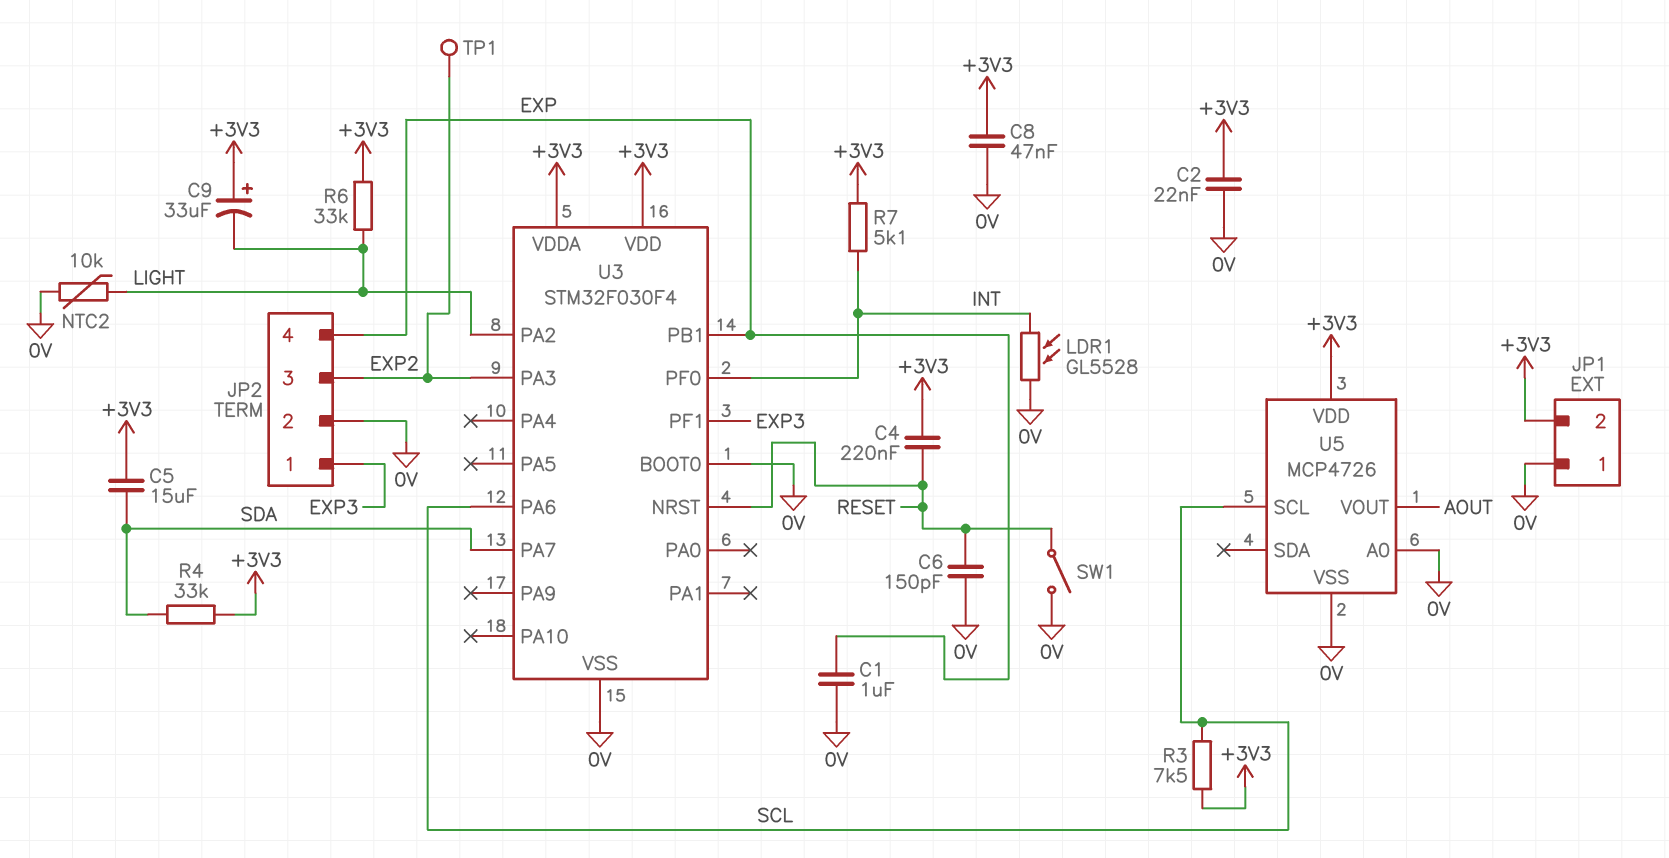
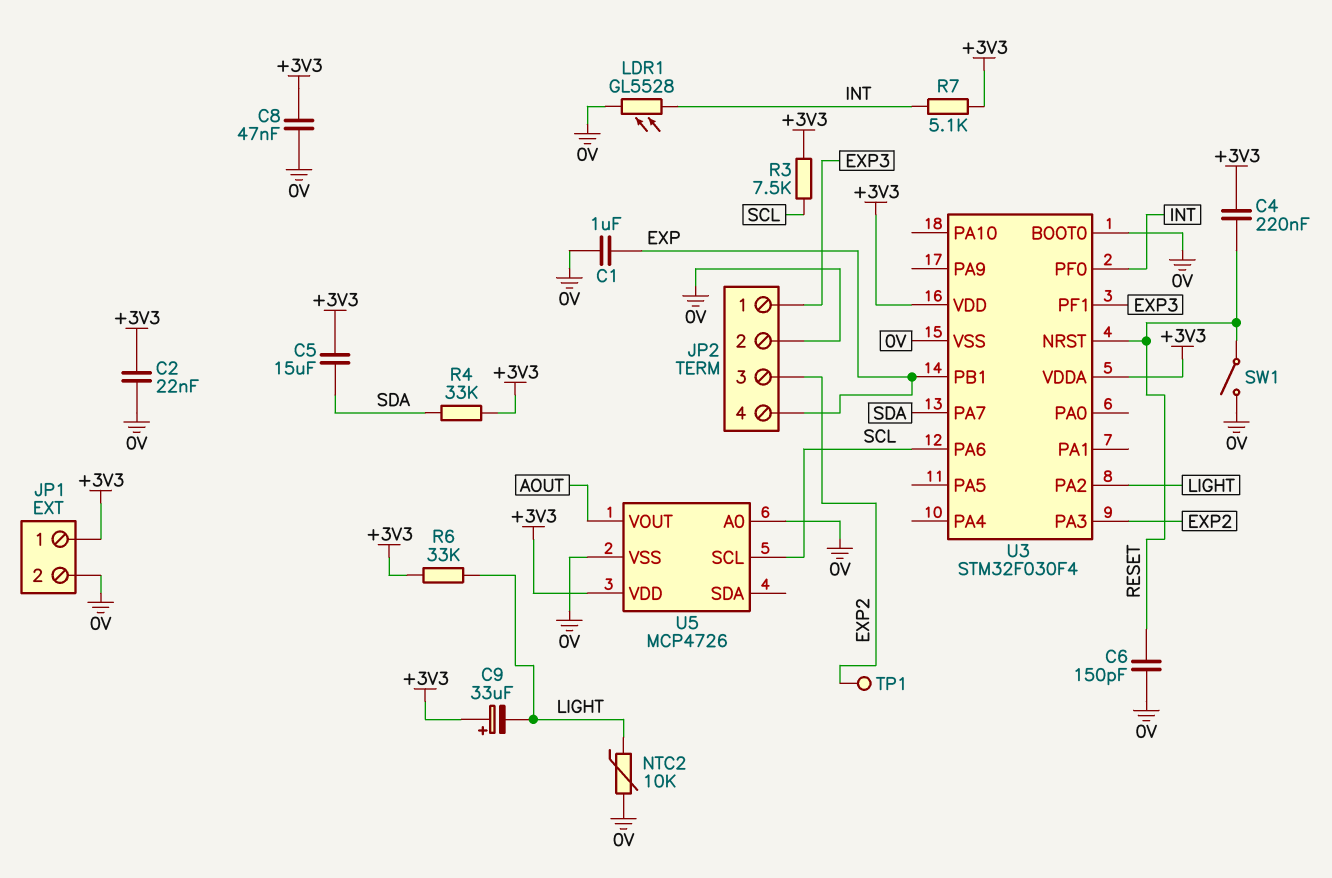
JP1 pin 1: 0V -> +3V3
JP1 pin 2: +3V3 -> 0V

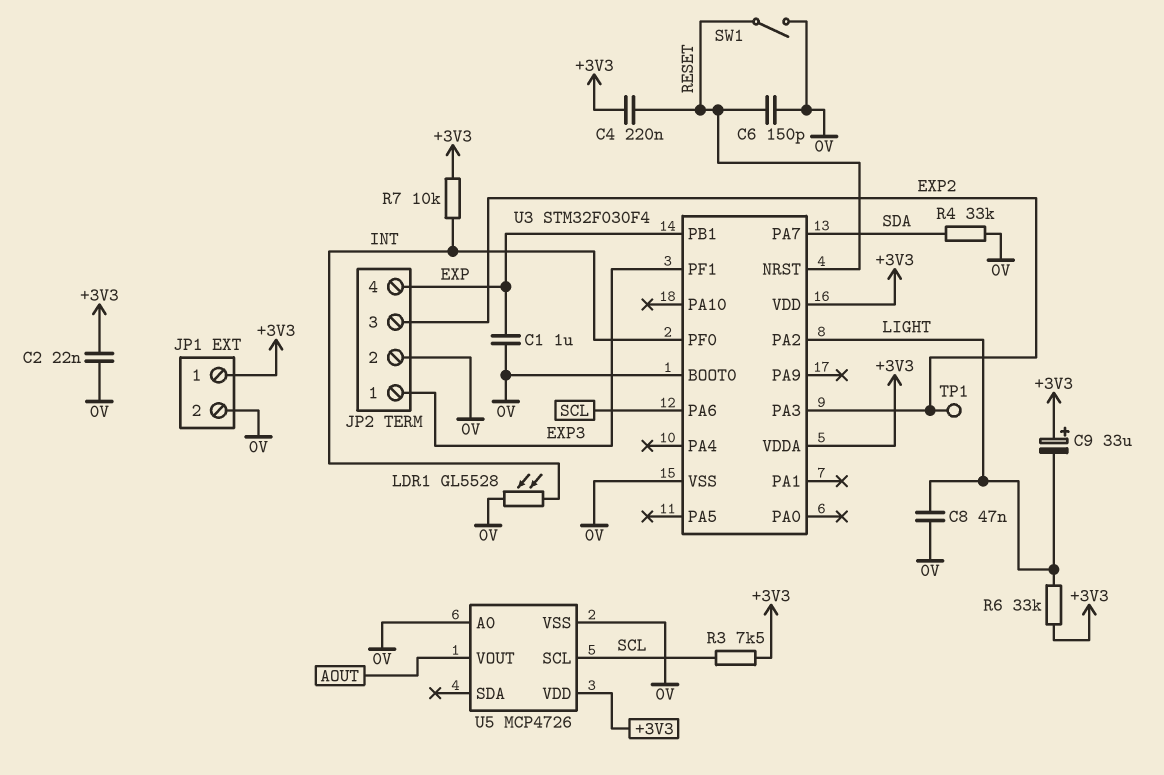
C5: 15uF (+3V3, SDA) -> none
C8: 47nF (+3V3, 0V) -> 47nF (0V, LIGHT)
NTC2: 10k (0V, LIGHT) -> none
R4: 33k (+3V3, SDA) -> 33k (0V, SDA)
R7: 5.1k (+3V3, INT) -> 10k (+3V3, INT)

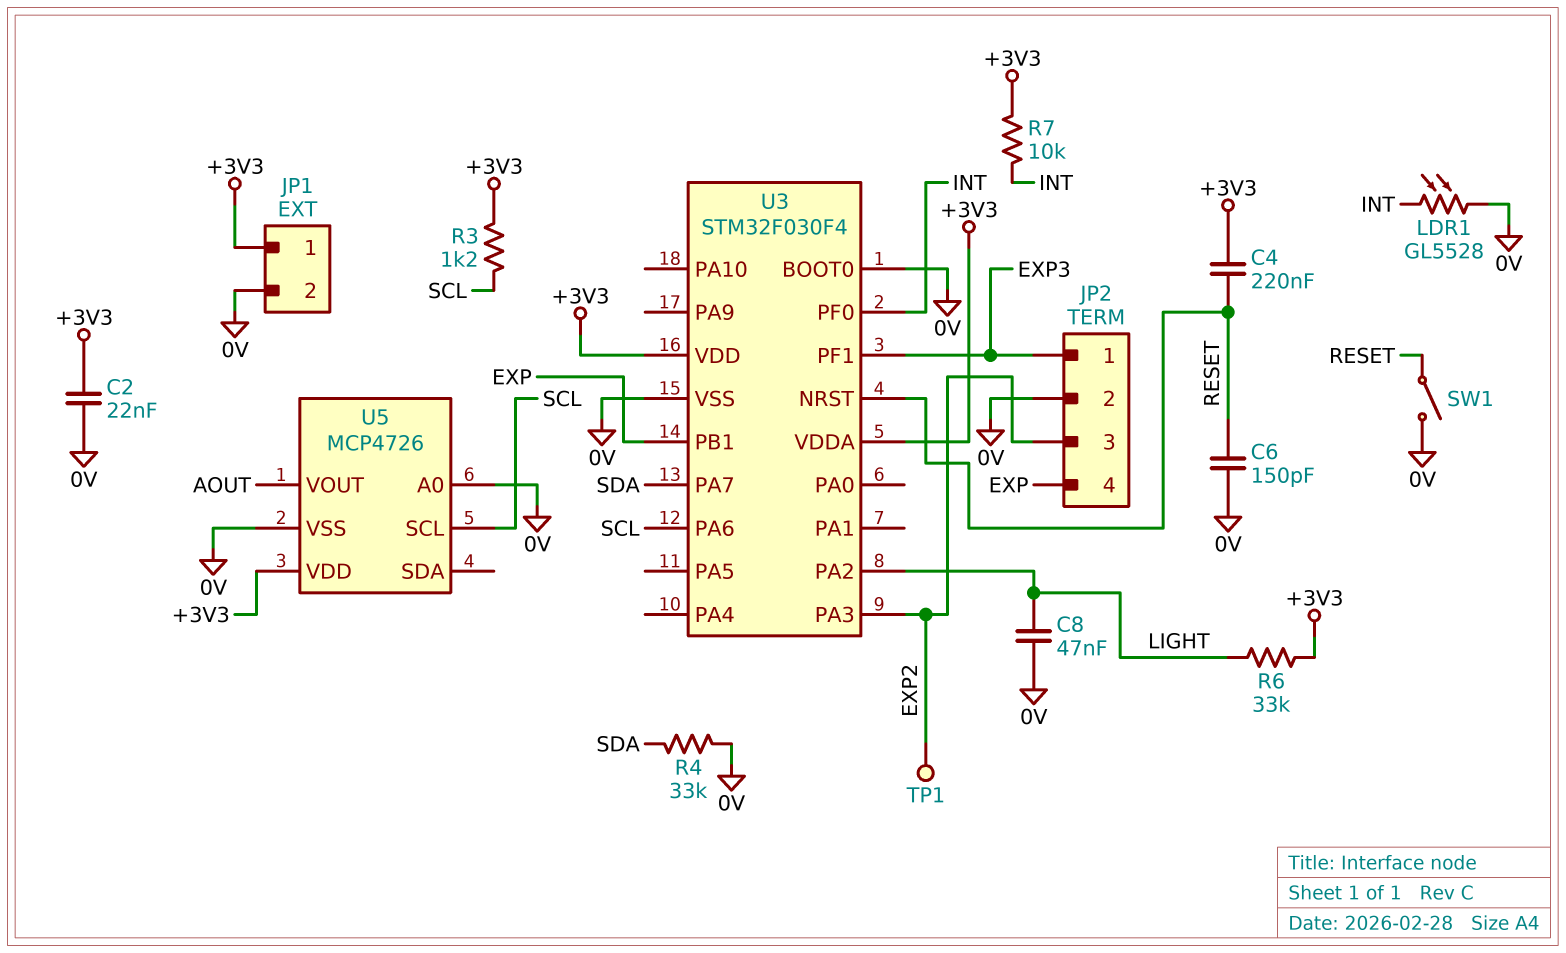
C1: 1uF (0V, EXP) -> none
C9: 33uF (plus +3V3, minus LIGHT) -> none
R3: 7.5k (+3V3, SCL) -> 1.2k (+3V3, SCL)

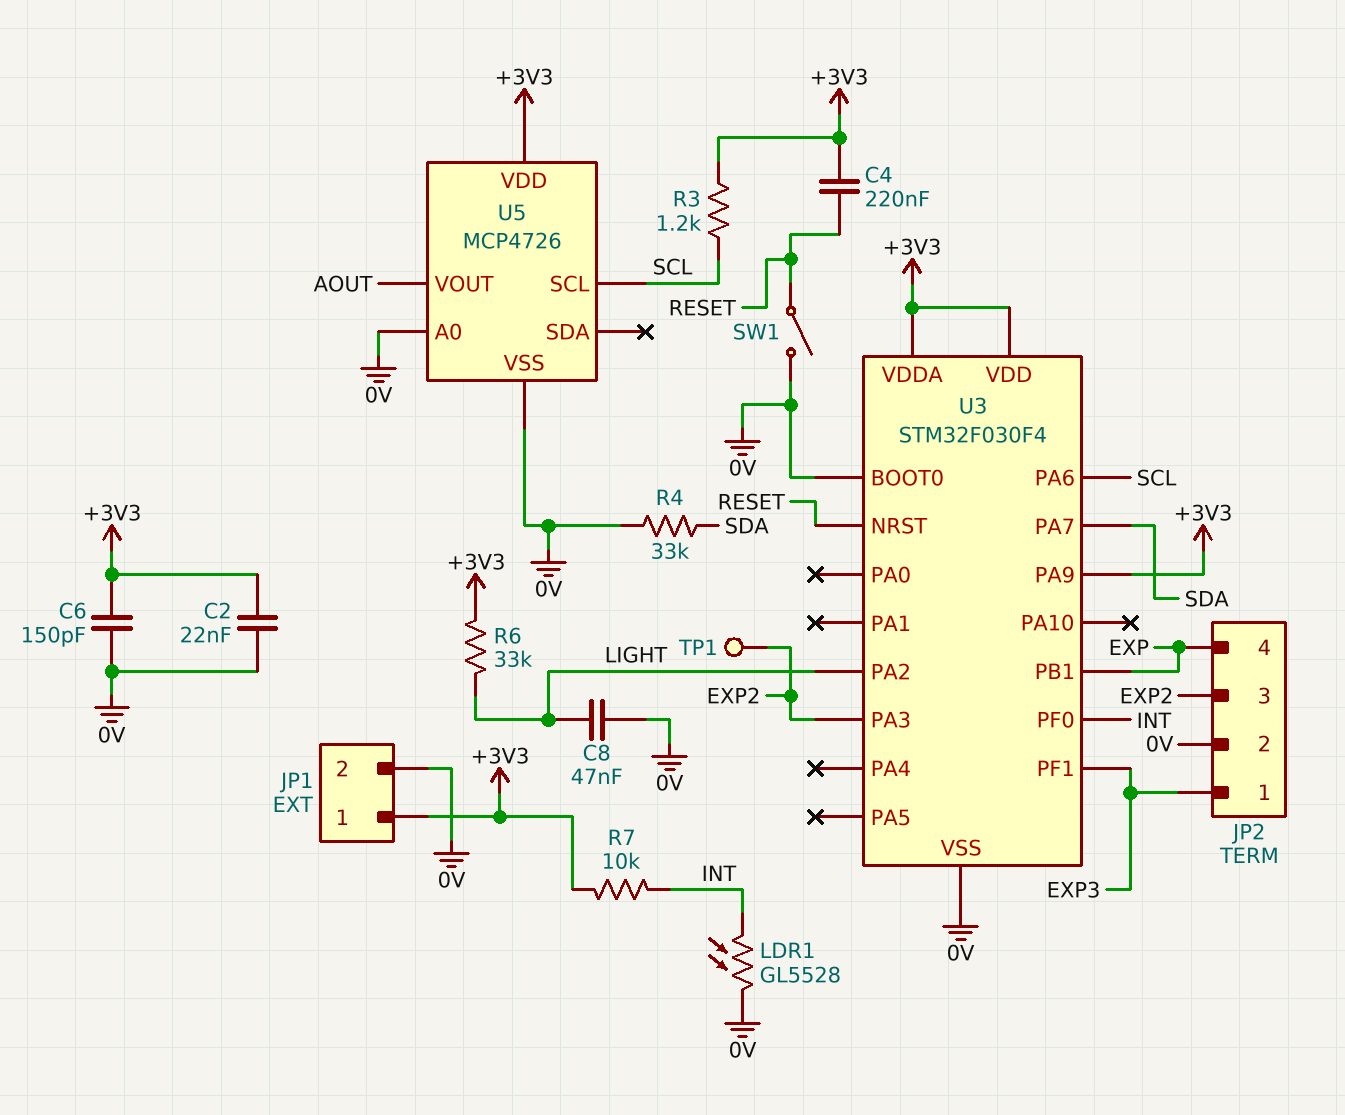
C6: 150pF (0V, RESET) -> 150pF (+3V3, 0V)
U3 pin PA9: none -> +3V3

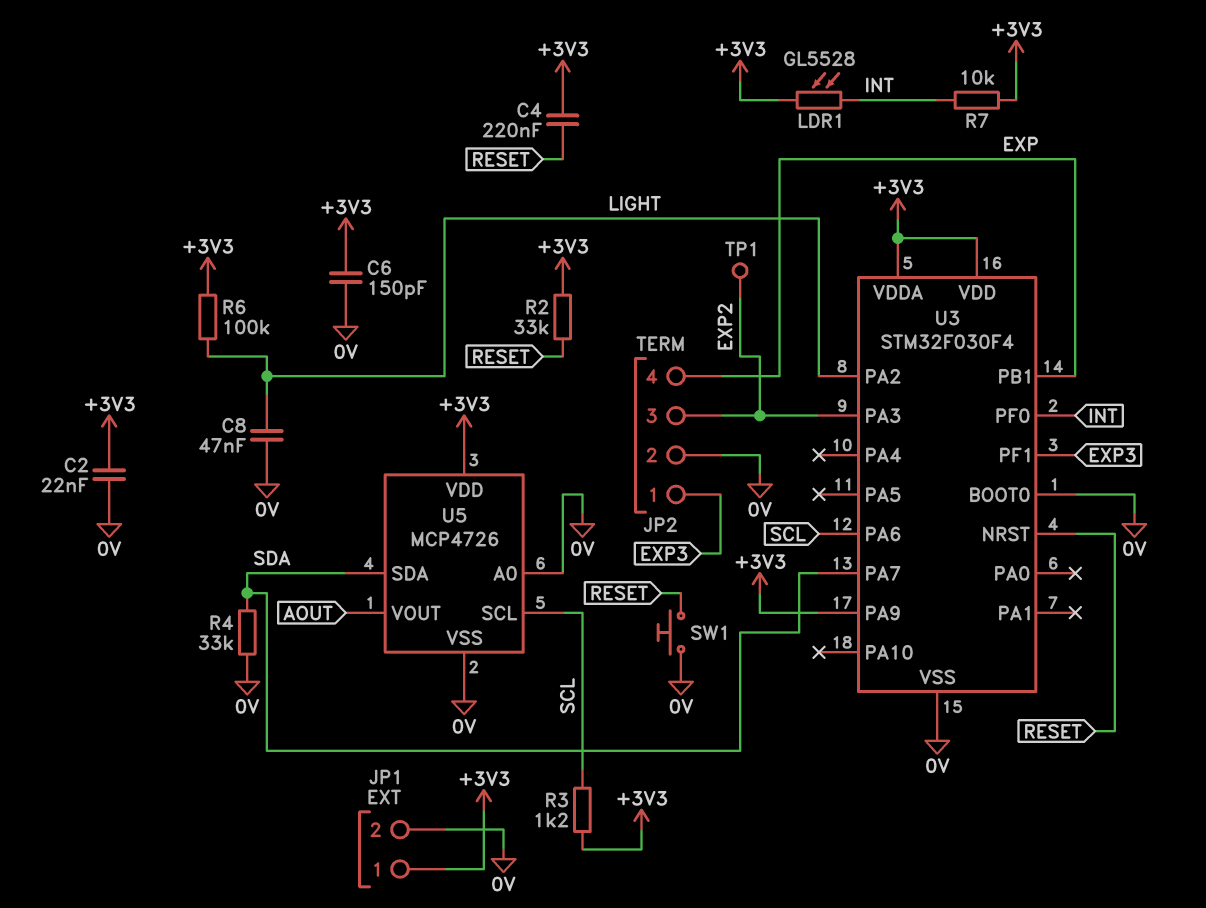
LDR1: GL5528 (0V, INT) -> GL5528 (+3V3, INT)
R2: none -> 33k (+3V3, RESET)
R6: 33k (+3V3, LIGHT) -> 100k (+3V3, LIGHT)
SW1: switch (0V, RESET) -> button (0V, RESET)
U5 pin SDA: none -> SDA

